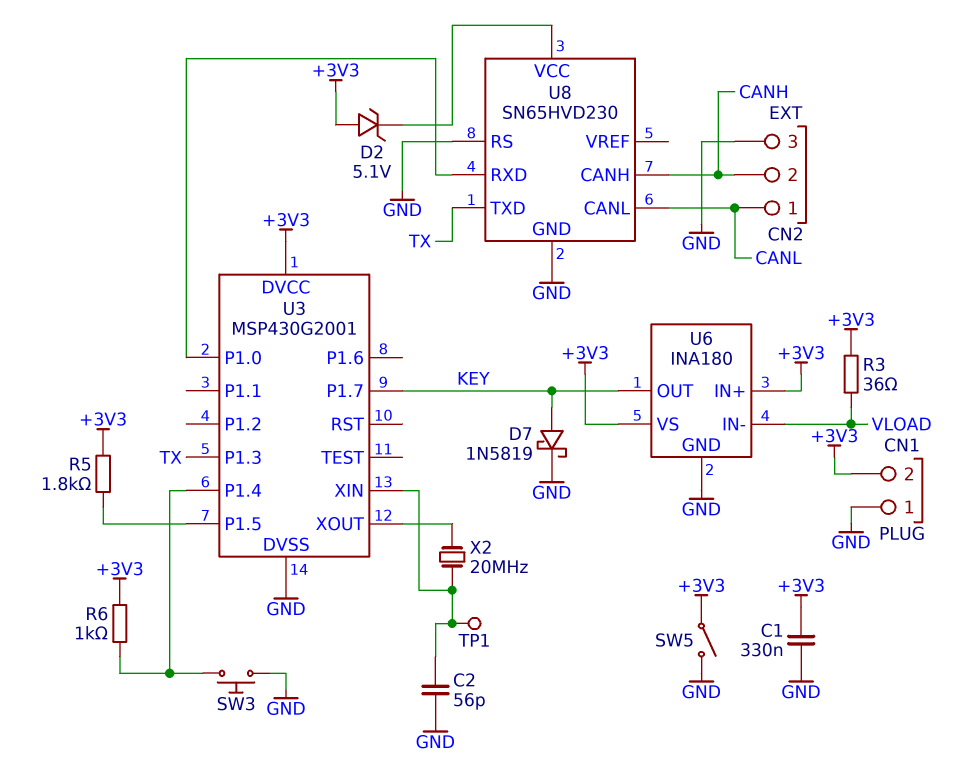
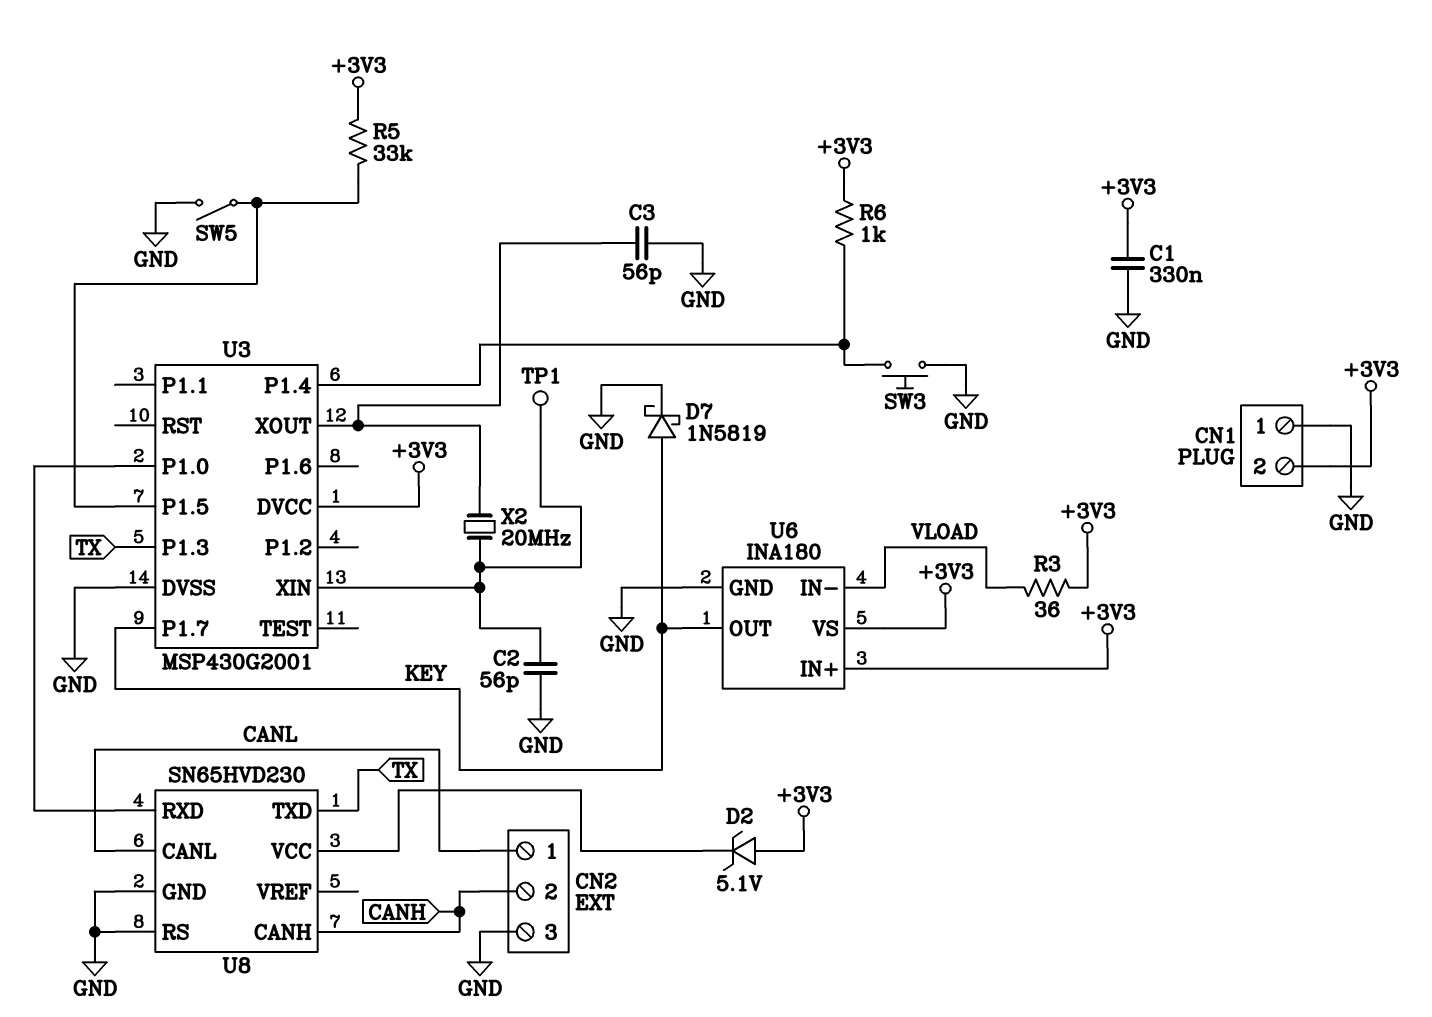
C3: none -> 56pF (GND, U3/XOUT)
R5: 1.8k (+3V3, U3/P1.5) -> 33k (+3V3, U3/P1.5)
SW5: switch (+3V3, GND) -> switch (GND, U3/P1.5)

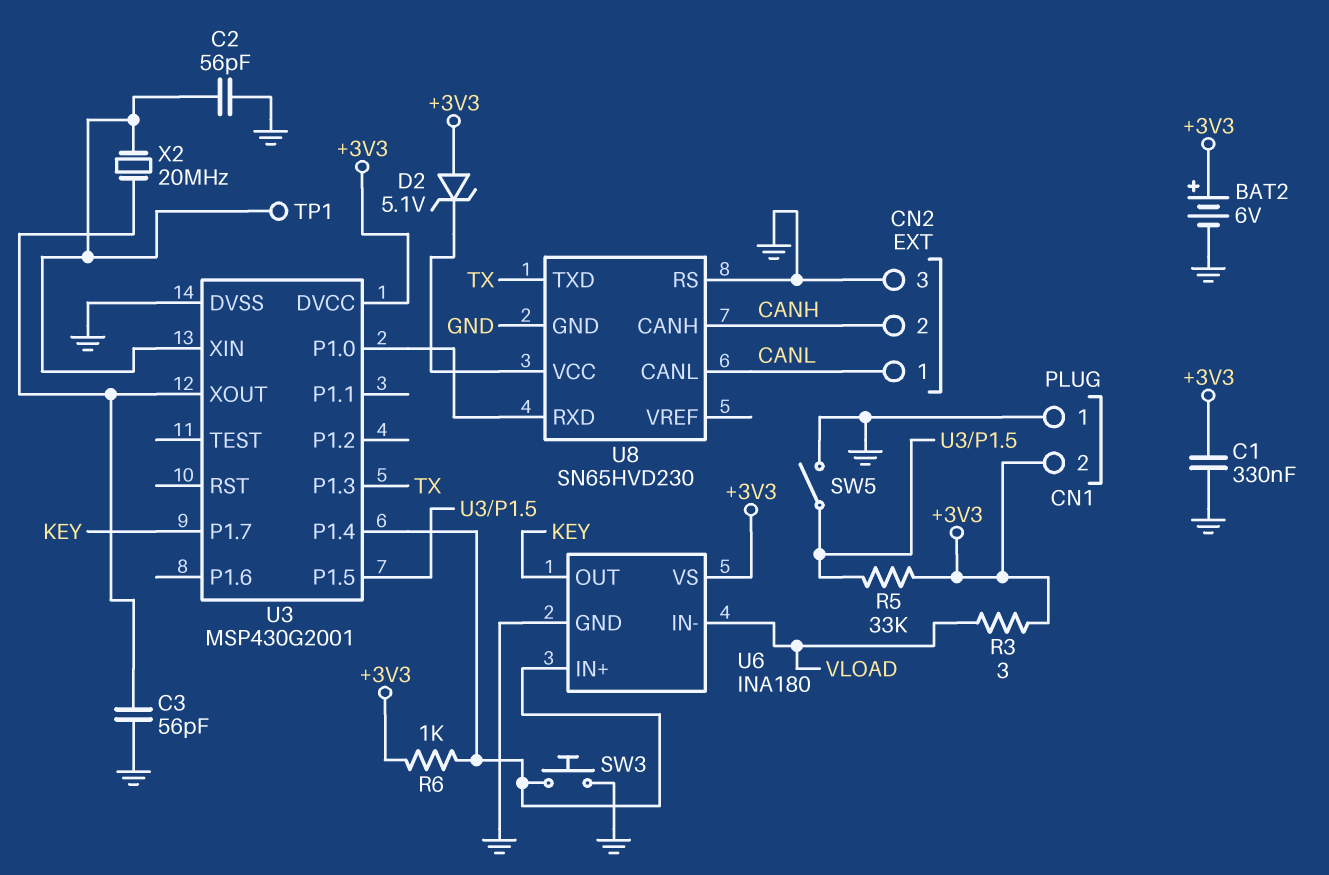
BAT2: none -> 6V (plus +3V3, minus GND)
D7: schottky 1N5819 (A KEY, K GND) -> none
R3: 36 (+3V3, VLOAD) -> 3 (+3V3, VLOAD)
U6 pin IN+: +3V3 -> U3/P1.4

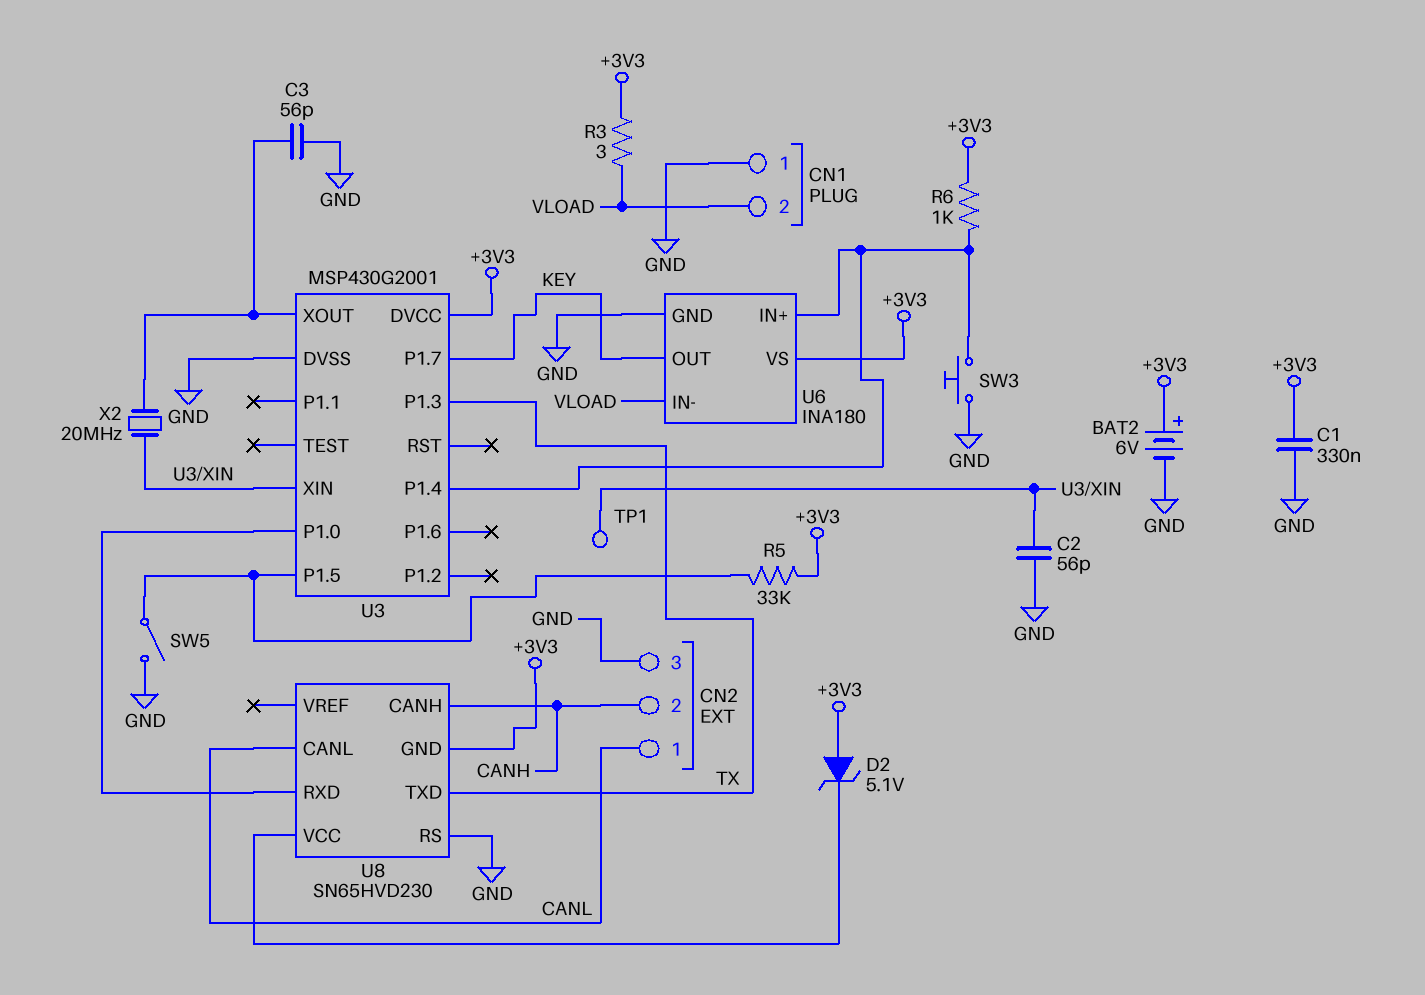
CN1 pin 2: +3V3 -> VLOAD
U8 pin GND: GND -> +3V3

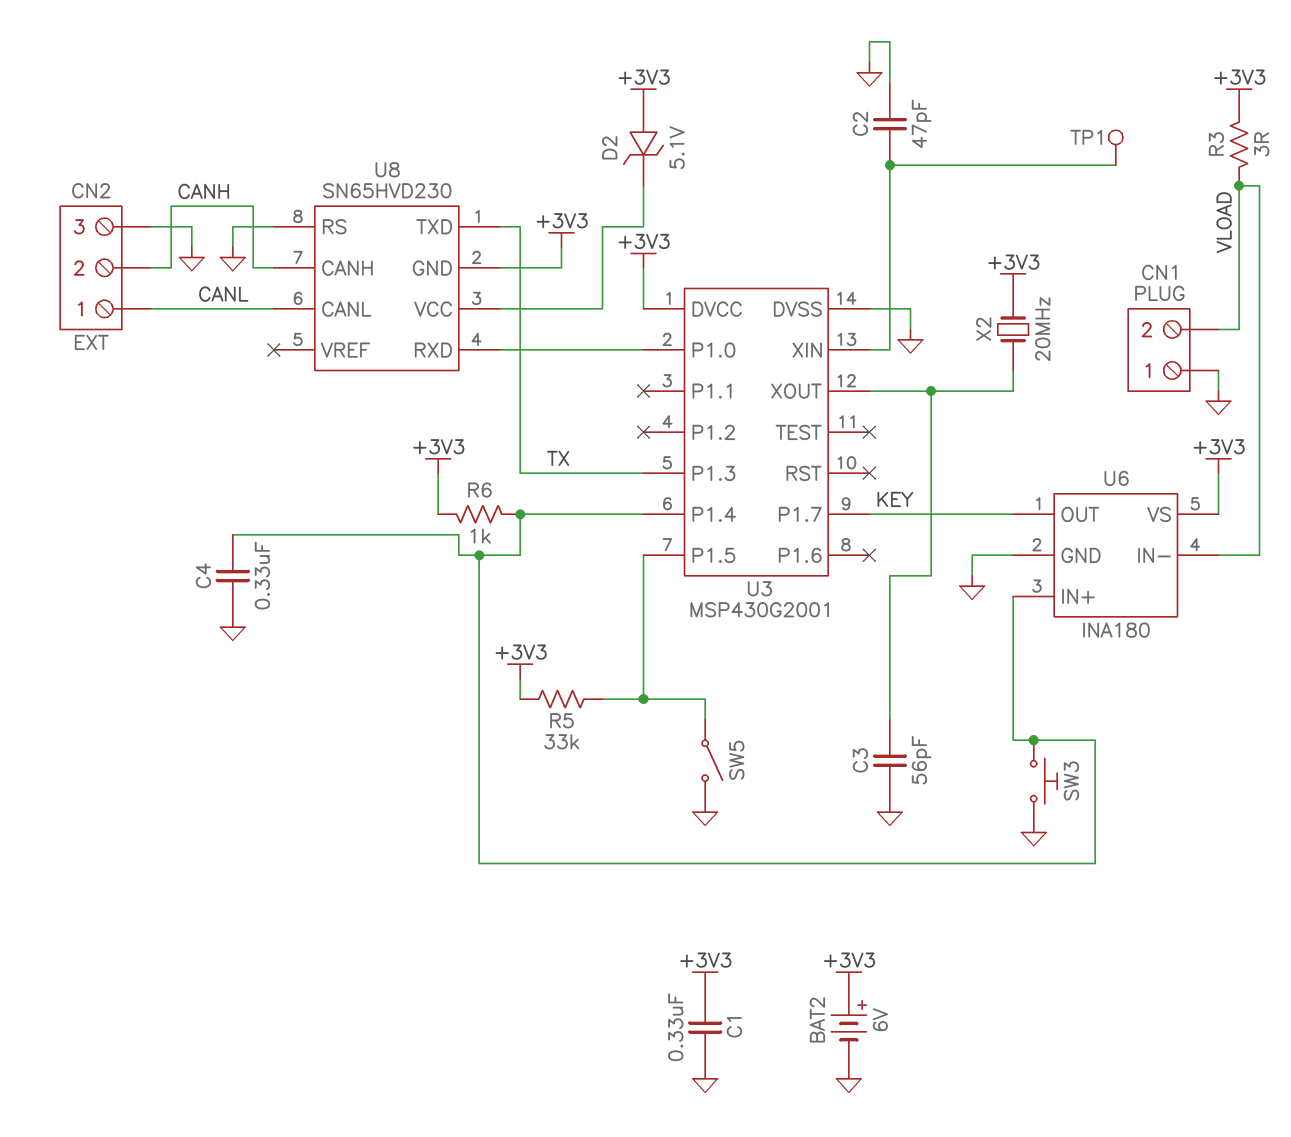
C2: 56pF (GND, U3/XIN) -> 47pF (GND, U3/XIN)
C4: none -> 330nF (GND, U3/P1.4)
X2: 20MHz (U3/XIN, U3/XOUT) -> 20MHz (+3V3, U3/XOUT)

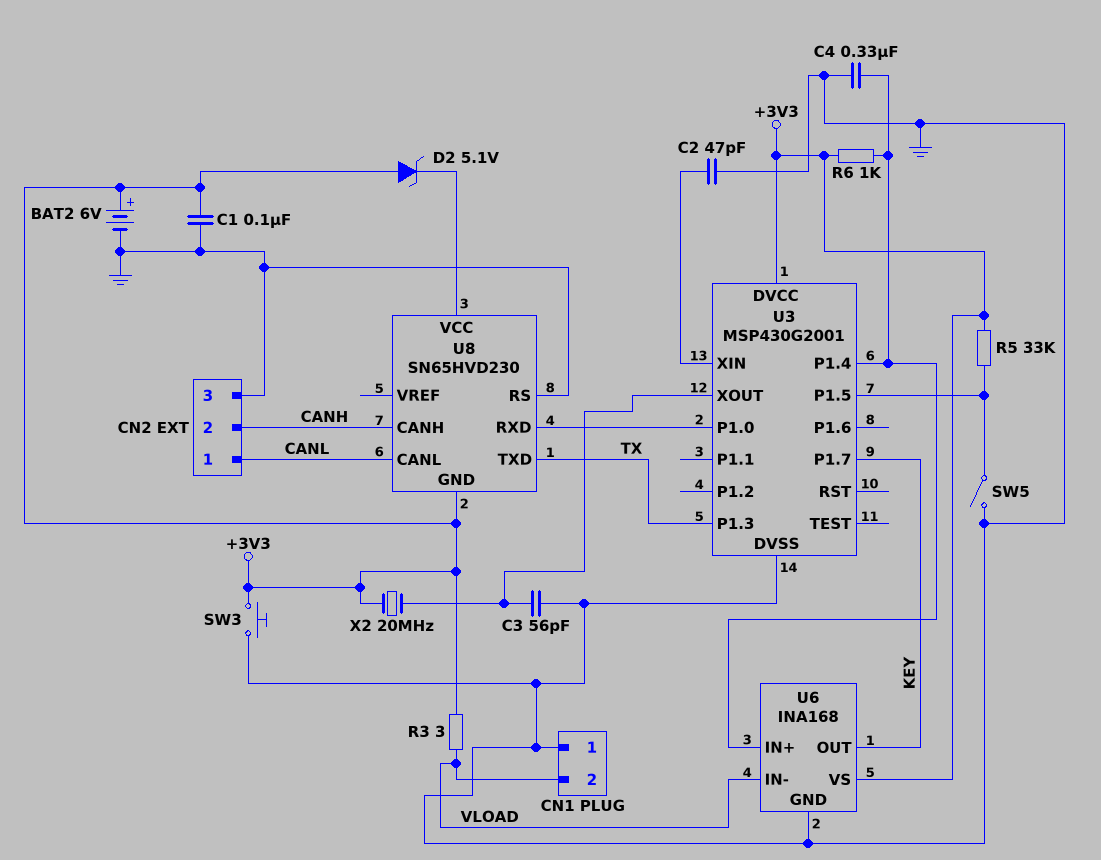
C1: 330nF (+3V3, GND) -> 100nF (+3V3, GND)
SW3: button (GND, U3/P1.4) -> button (+3V3, GND)
TP1: test point (U3/XIN) -> none
U6: INA180 -> INA168

